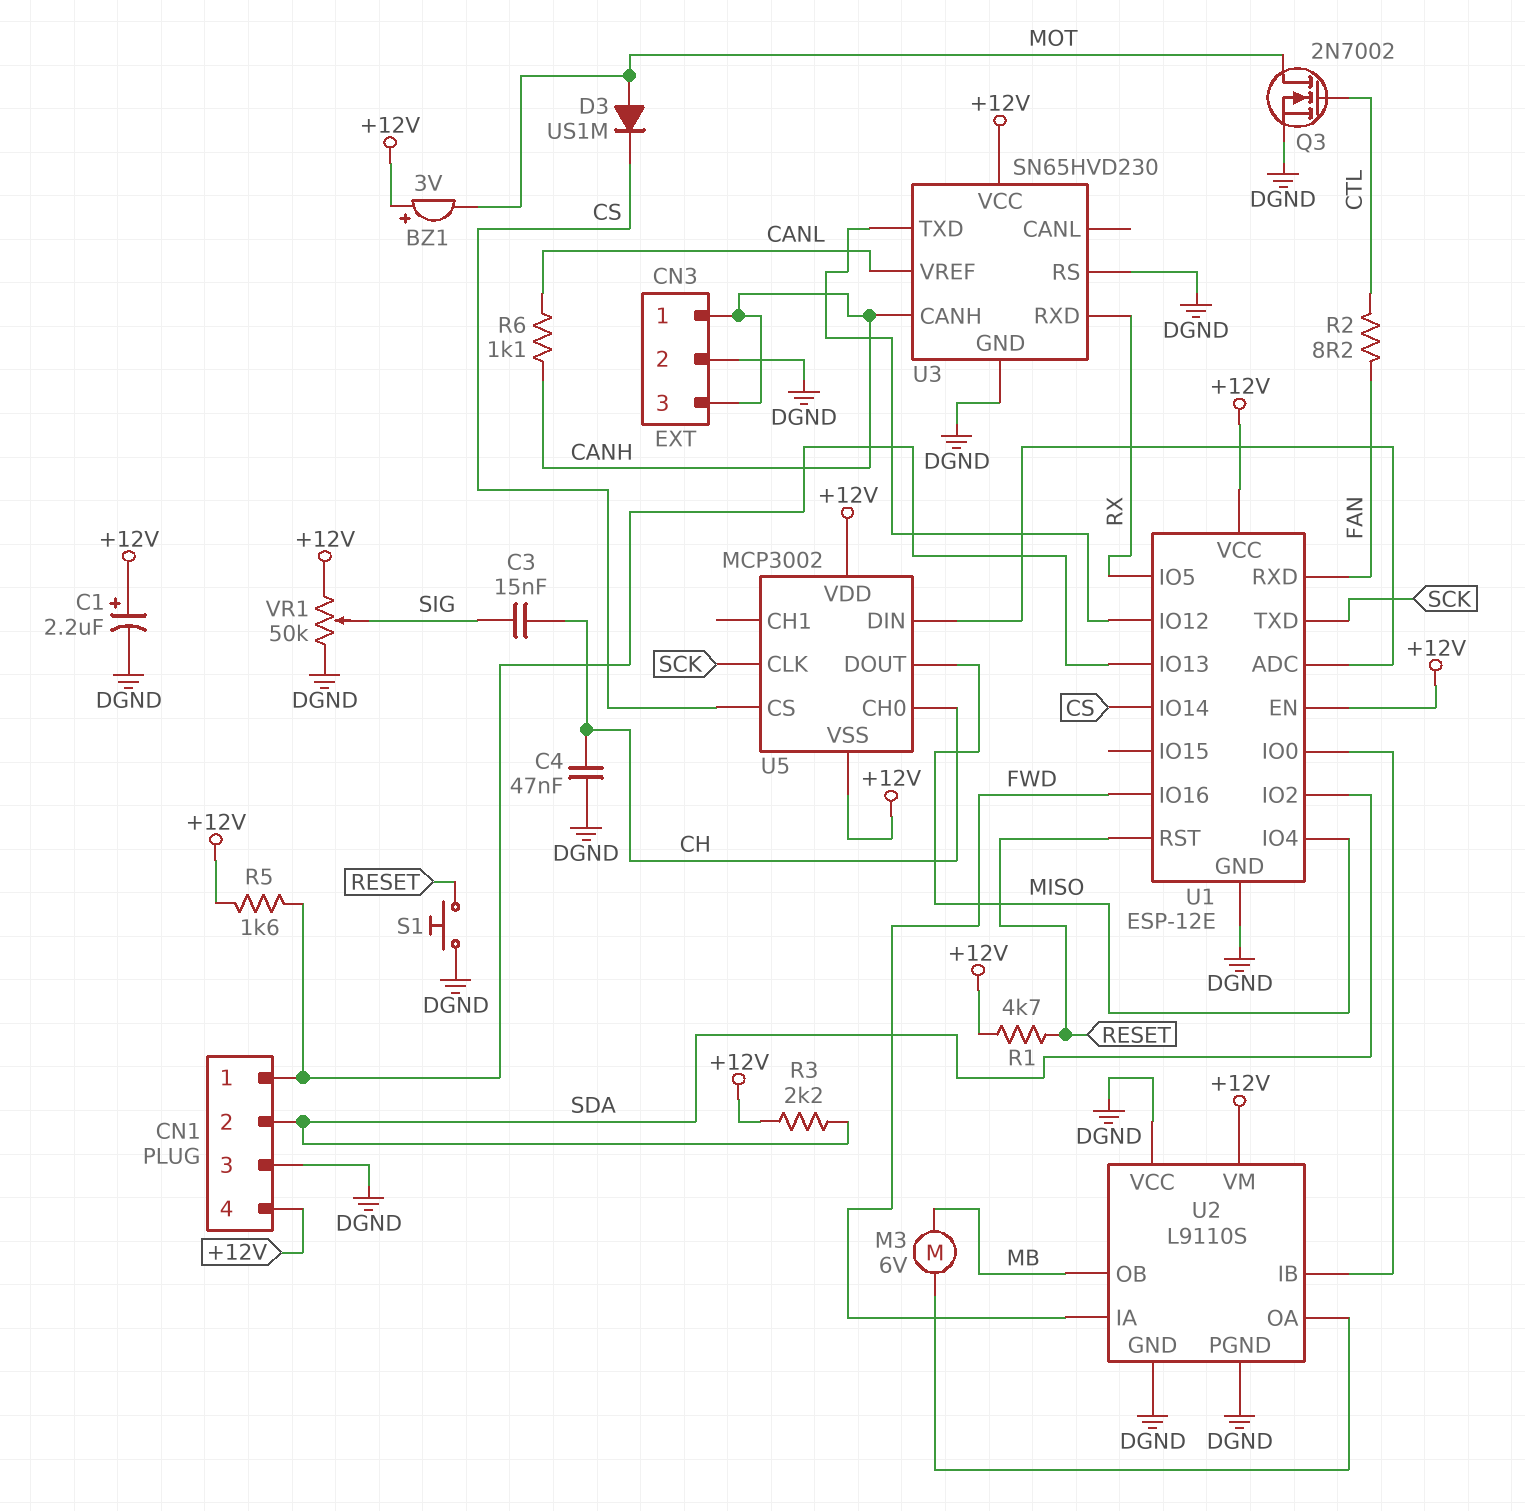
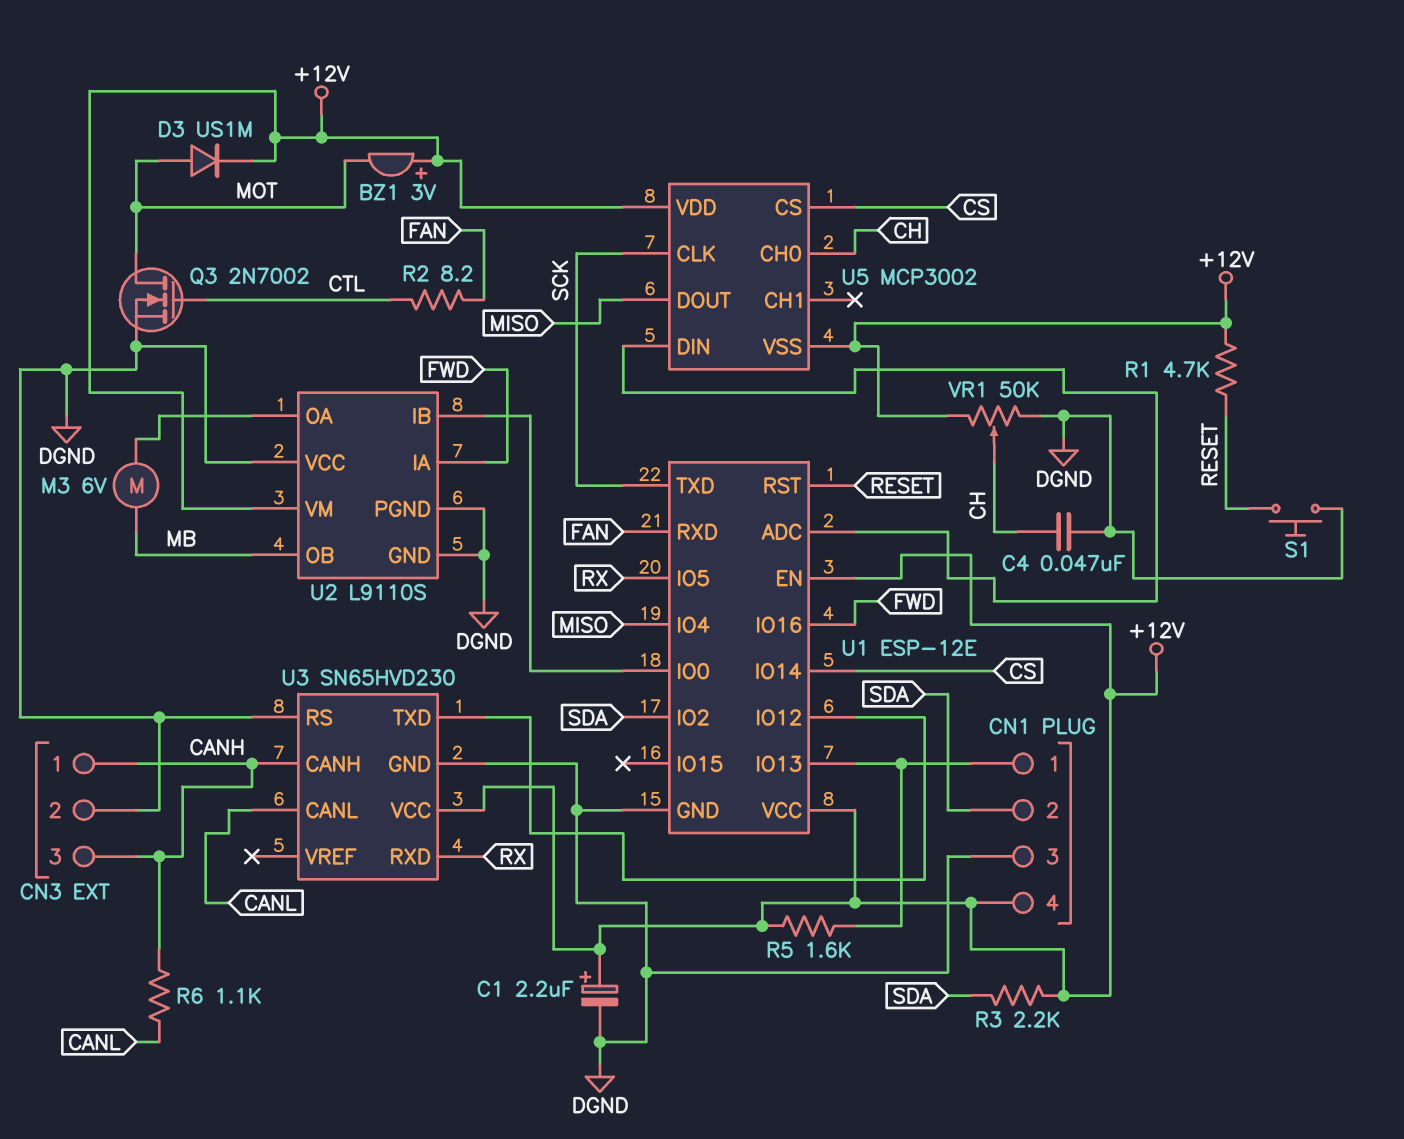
C3: 15nF (CH, SIG) -> none
D3: diode US1M (A MOT, K CS) -> diode US1M (A MOT, K +12V)
U3 pin CANL: none -> CANL
U3 pin VREF: CANL -> none
VR1: 50k (+12V, DGND, wiper SIG) -> 50k (+12V, DGND, wiper CH)

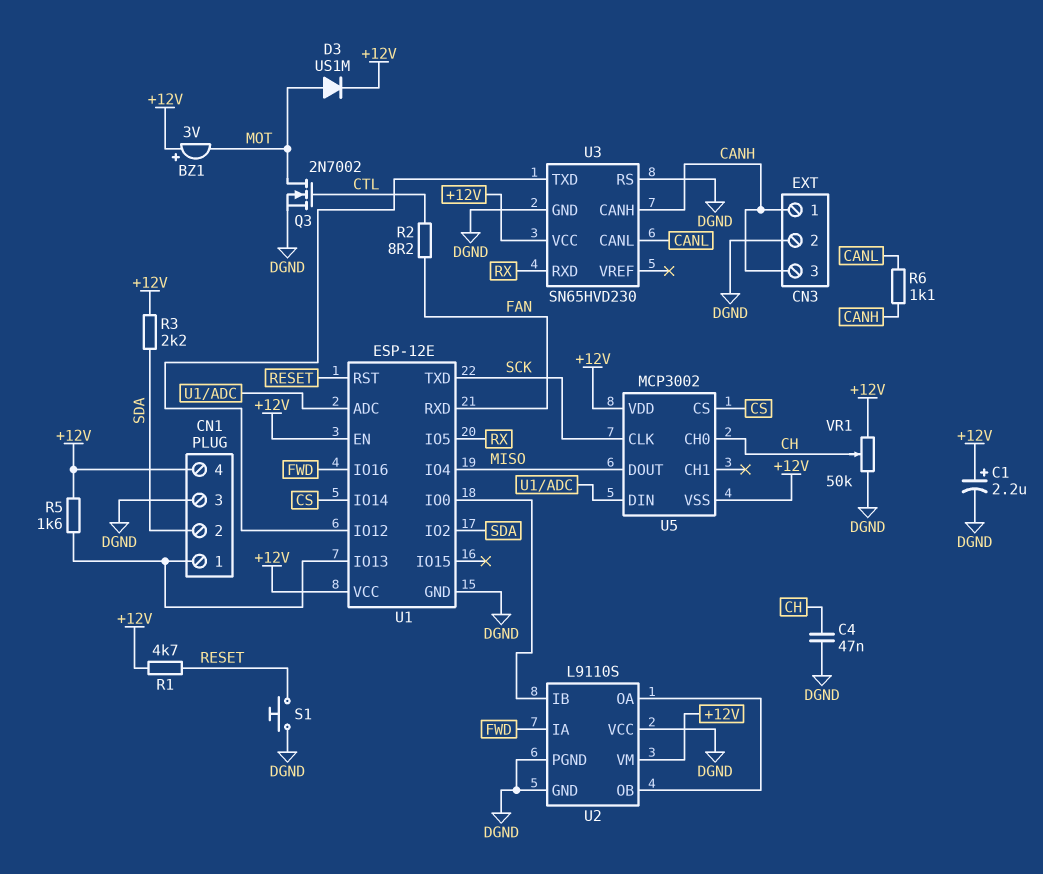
M3: motor 6V (MB, U2/OA) -> none
U2 pin OB: MB -> U2/OA

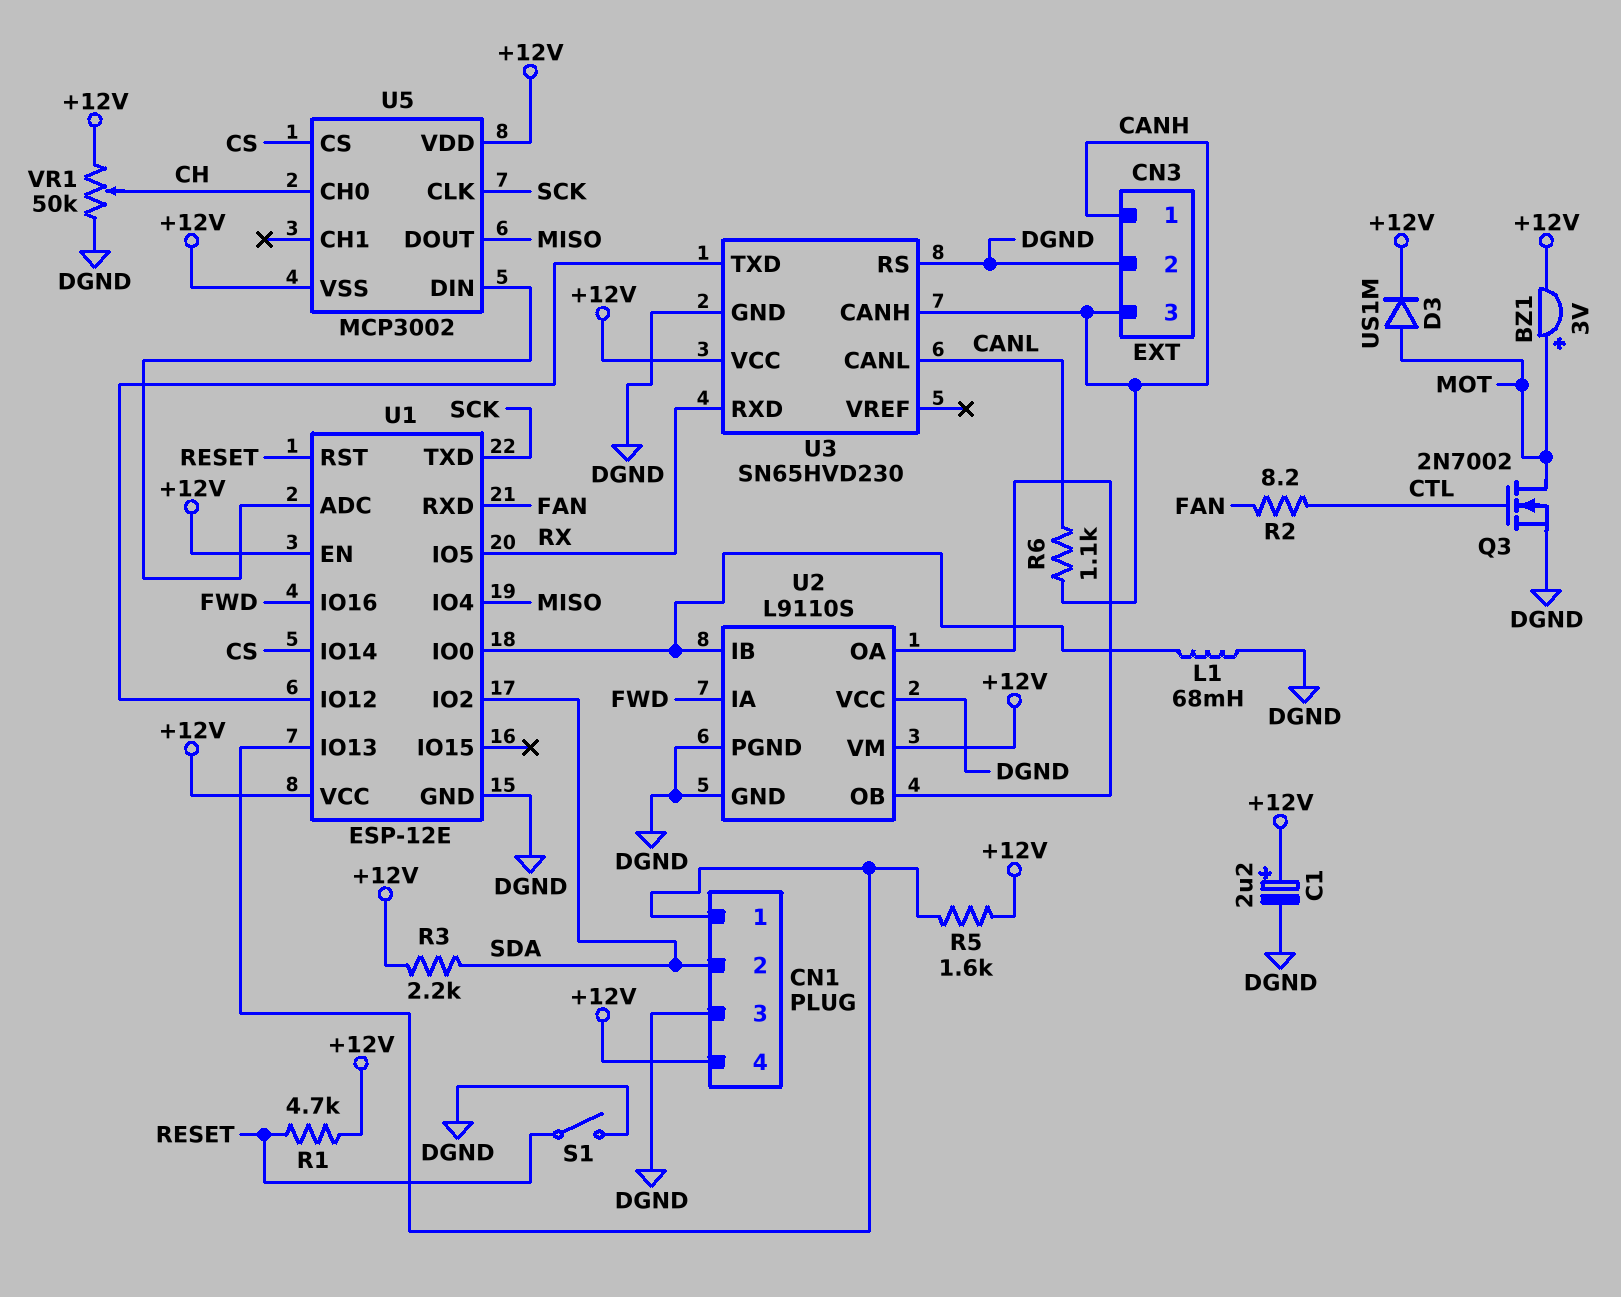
BZ1: buzzer 3V (plus +12V, minus MOT) -> buzzer 3V (plus MOT, minus +12V)
C4: 47nF (CH, DGND) -> none
L1: none -> 68mH (DGND, U1/IO0)
S1: button (DGND, RESET) -> switch (DGND, RESET)

